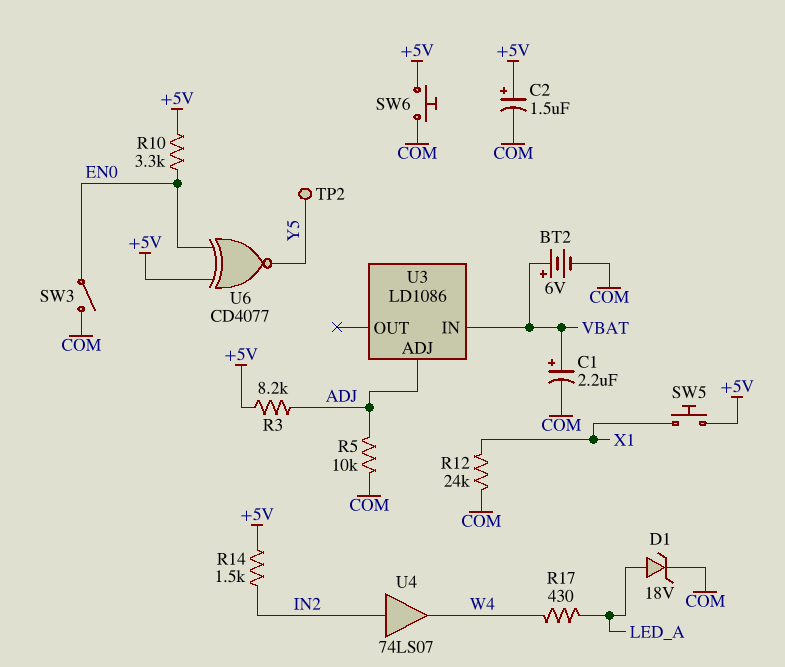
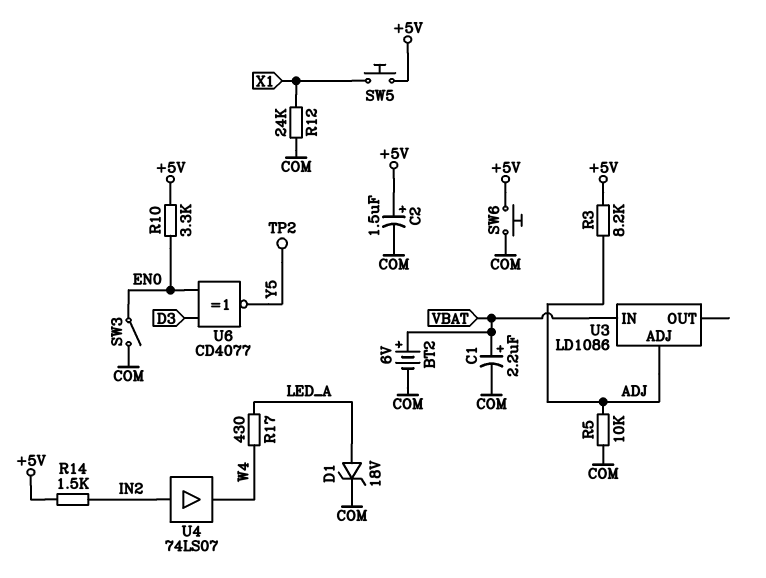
U6: XNOR CD4077 (in +5V, in EN0, out Y5) -> XNOR CD4077 (in D3, in EN0, out Y5)

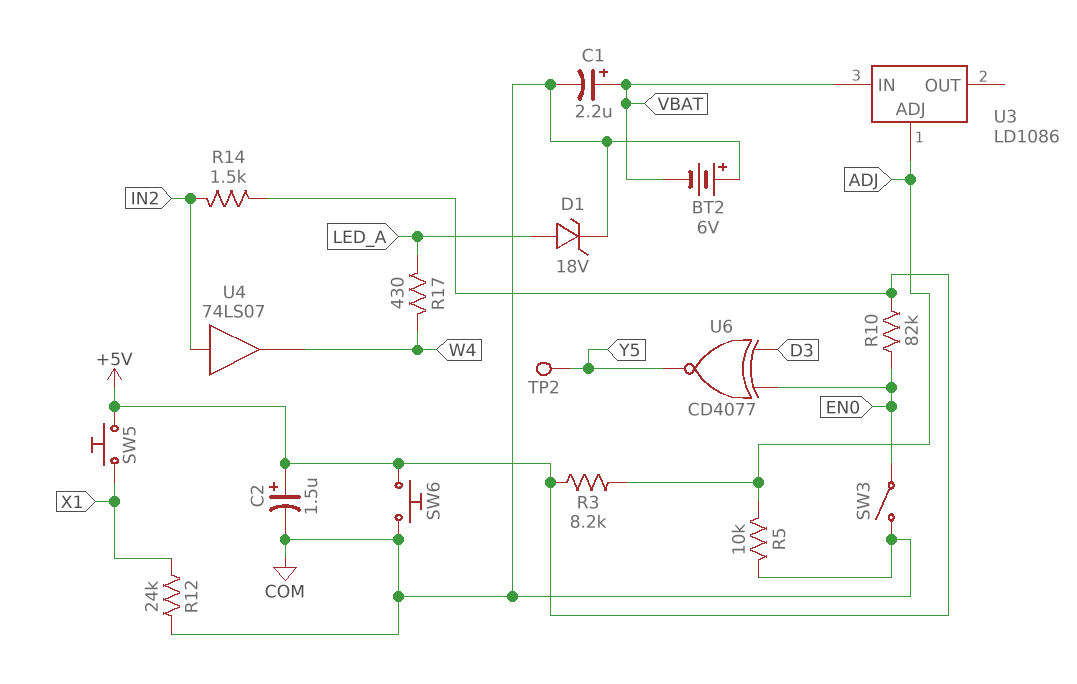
BT2: 6V (plus VBAT, minus COM) -> 6V (plus COM, minus VBAT)
R10: 3.3k (+5V, EN0) -> 82k (+5V, EN0)

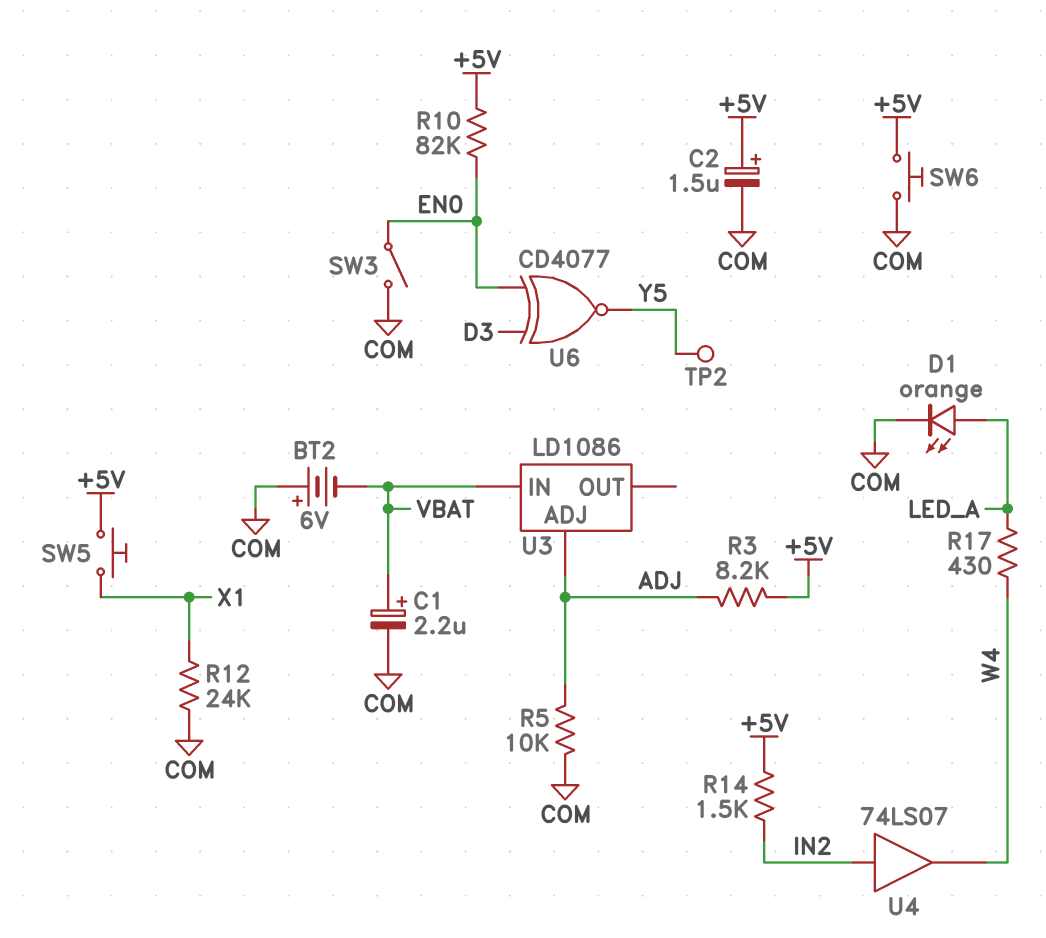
D1: zener 18V (A LED_A, K COM) -> LED orange (A LED_A, K COM)

